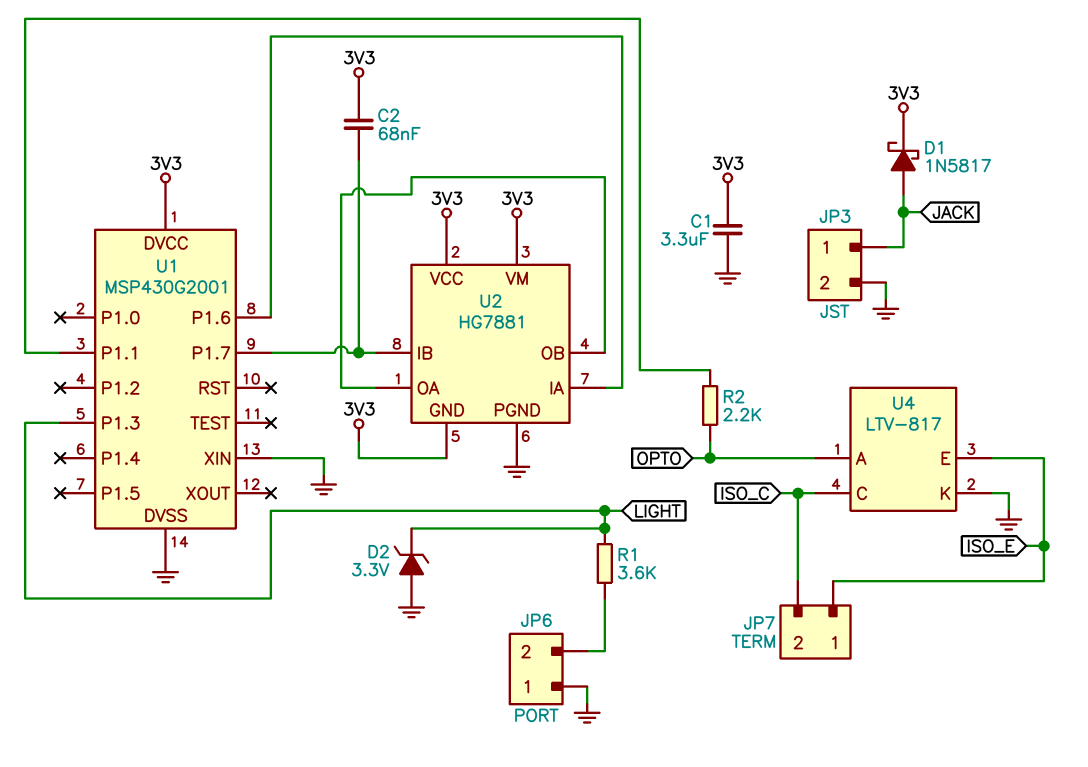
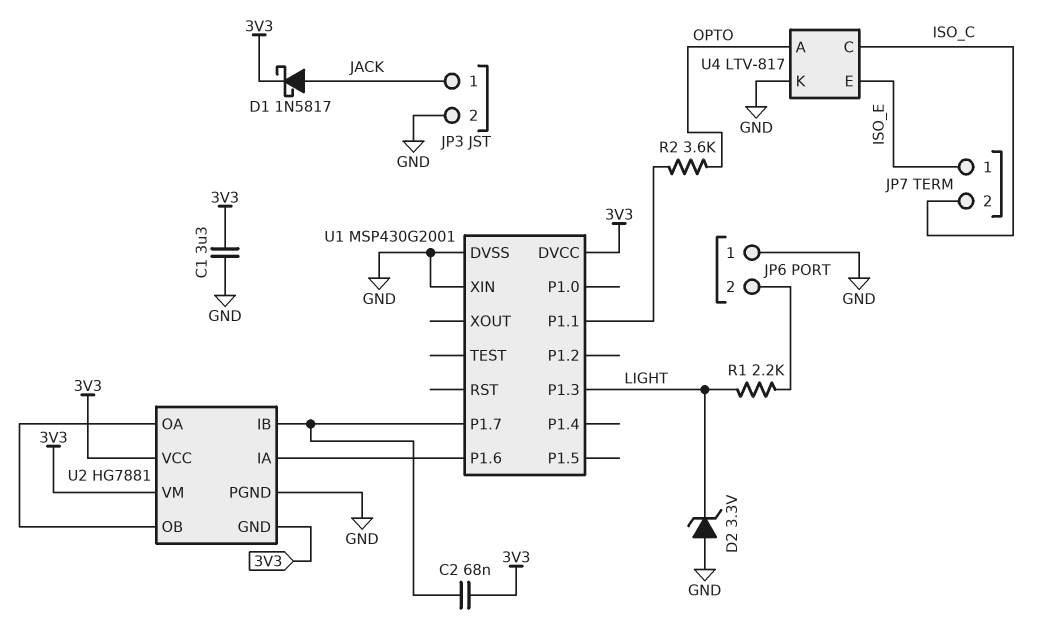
R1: 3.6k (JP6/2, LIGHT) -> 2.2k (JP6/2, LIGHT)
R2: 2.2k (OPTO, U1/P1.1) -> 3.6k (OPTO, U1/P1.1)

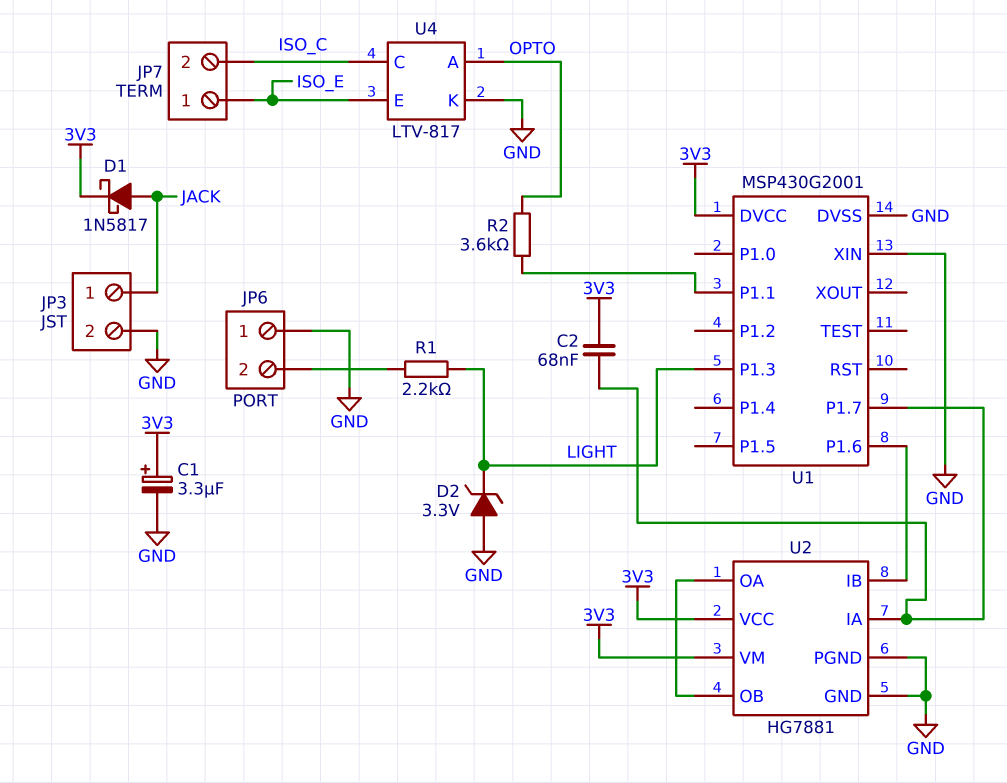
C1: 3.3uF (3V3, GND) -> 3.3uF (plus 3V3, minus GND)
U2 pin GND: 3V3 -> GND
U2 pin IA: U1/P1.6 -> U1/P1.7
U2 pin IB: U1/P1.7 -> U1/P1.6

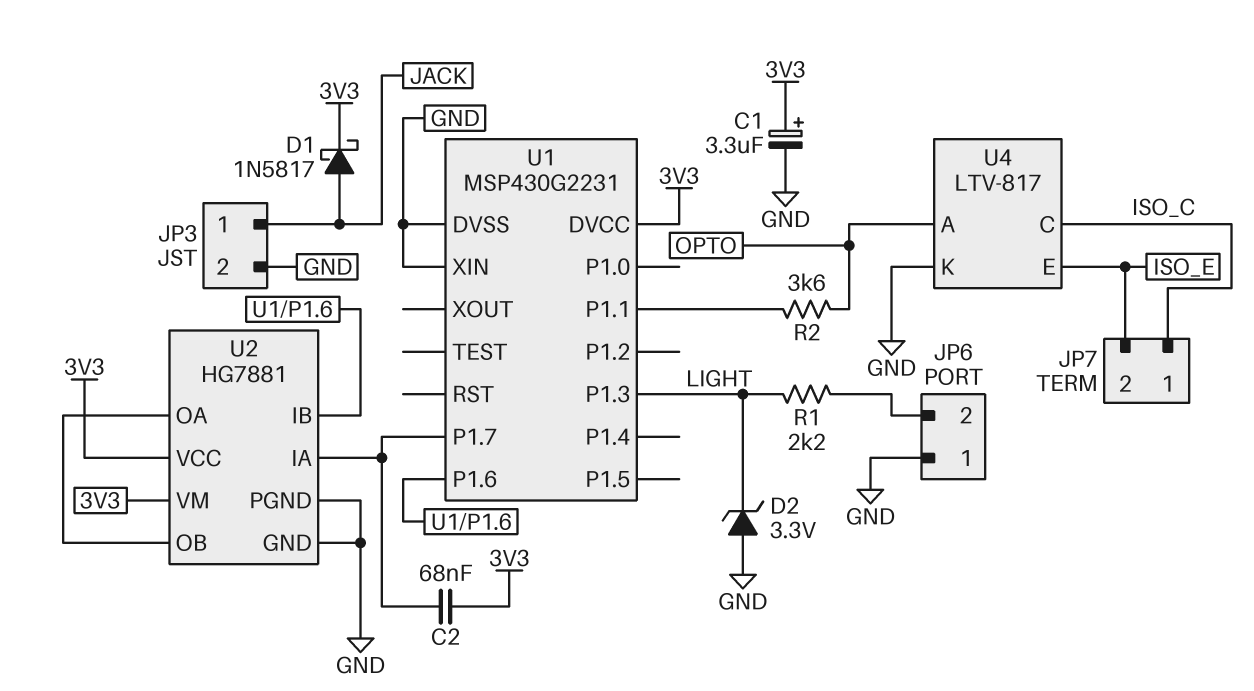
JP7 pin 1: ISO_E -> ISO_C
JP7 pin 2: ISO_C -> ISO_E
U1: MSP430G2001 -> MSP430G2231

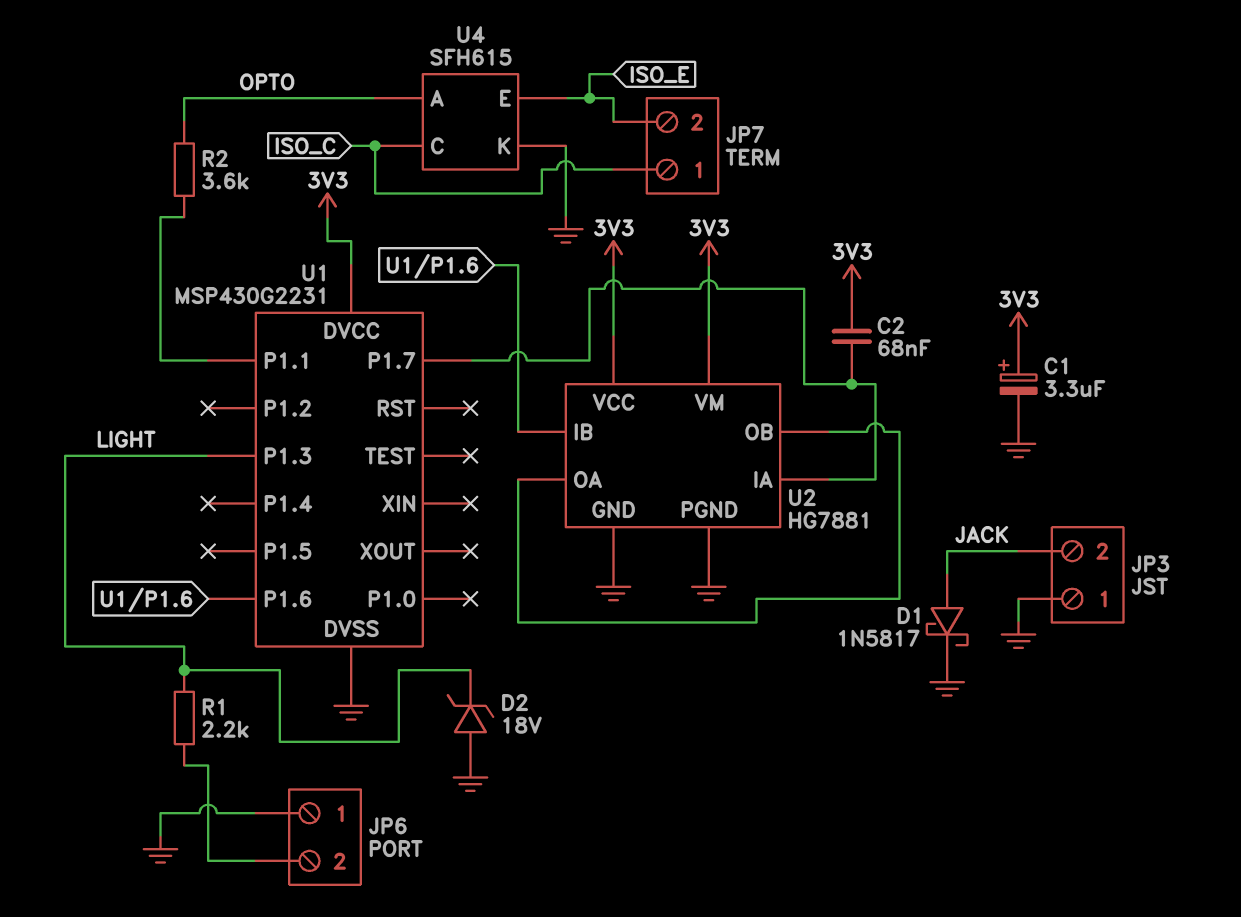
D1: schottky 1N5817 (A JACK, K 3V3) -> schottky 1N5817 (A JACK, K GND)
D2: zener 3.3V (A GND, K LIGHT) -> zener 18V (A GND, K LIGHT)
JP3 pin 1: JACK -> GND
JP3 pin 2: GND -> JACK
U1 pin XIN: GND -> none
U4: LTV-817 -> SFH615

